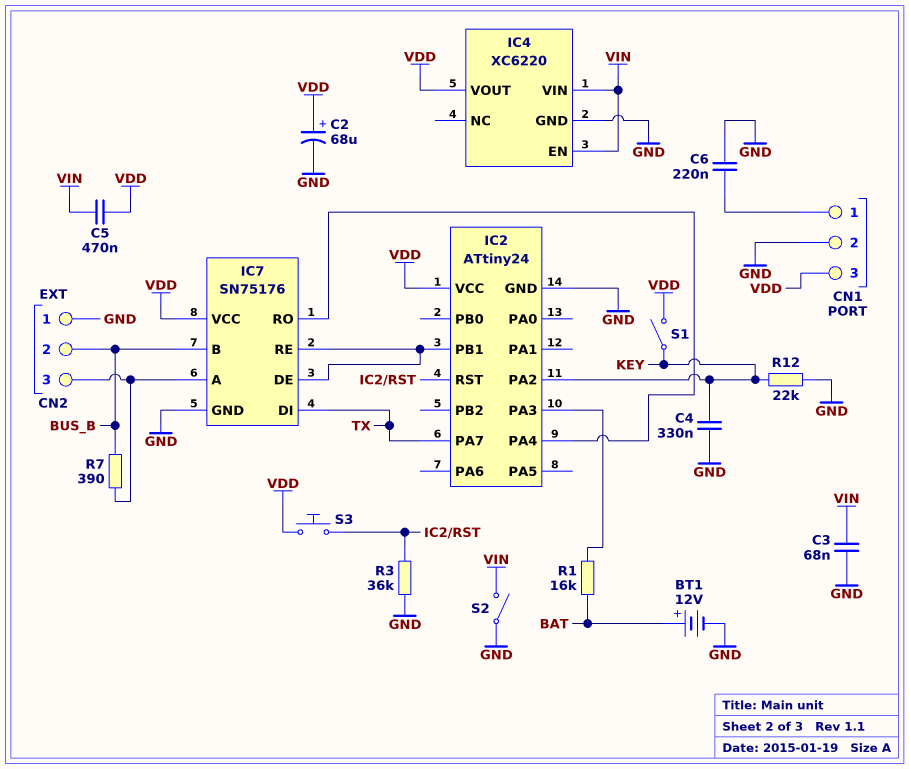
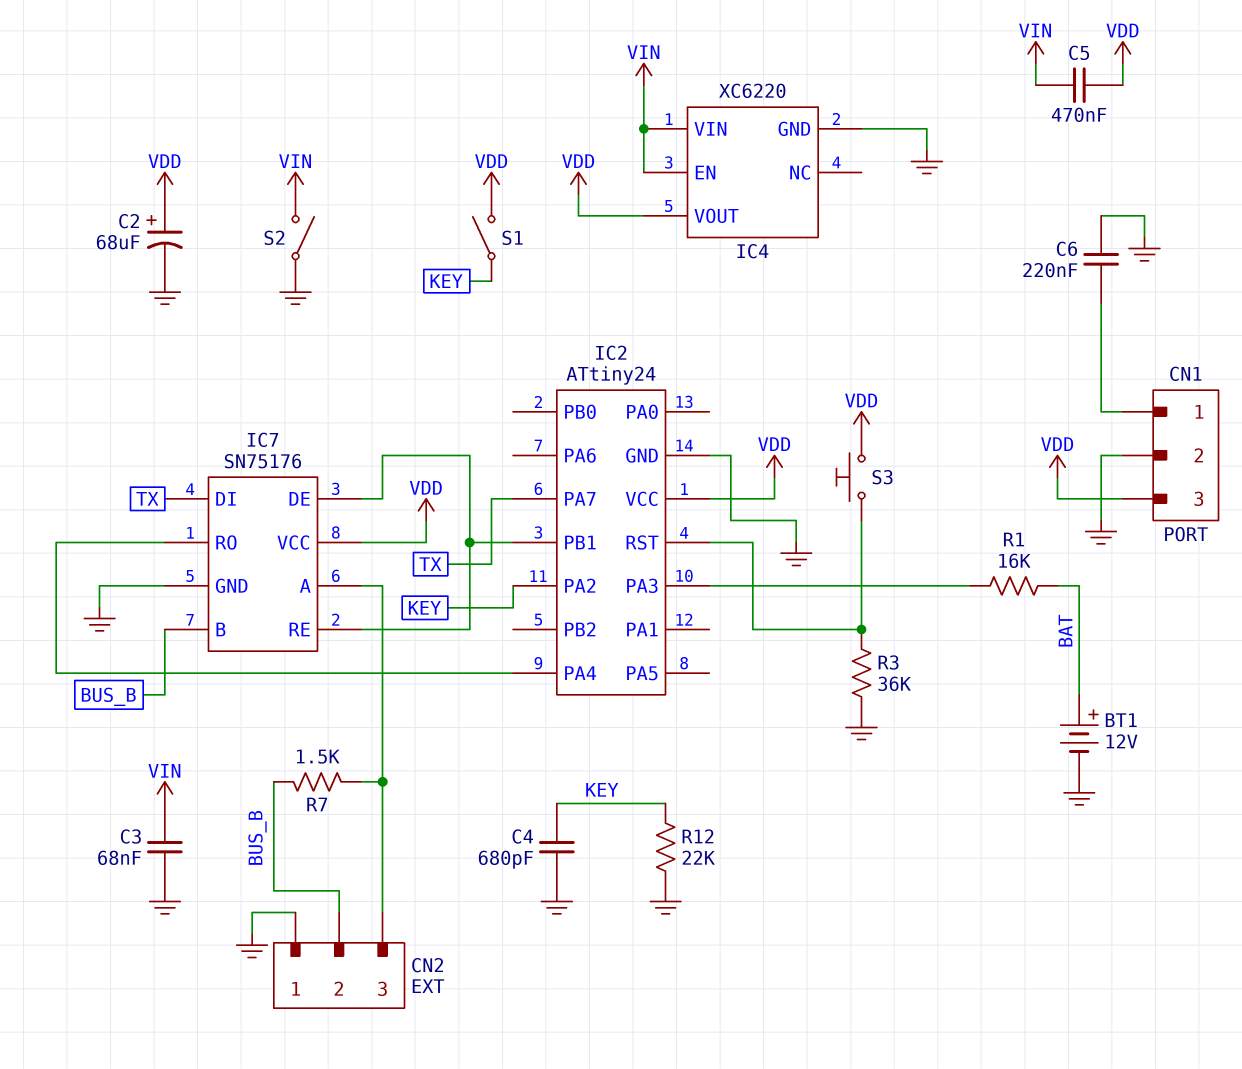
C4: 330nF (GND, KEY) -> 680pF (GND, KEY)
R7: 390 (BUS_B, CN2/3) -> 1.5k (BUS_B, CN2/3)

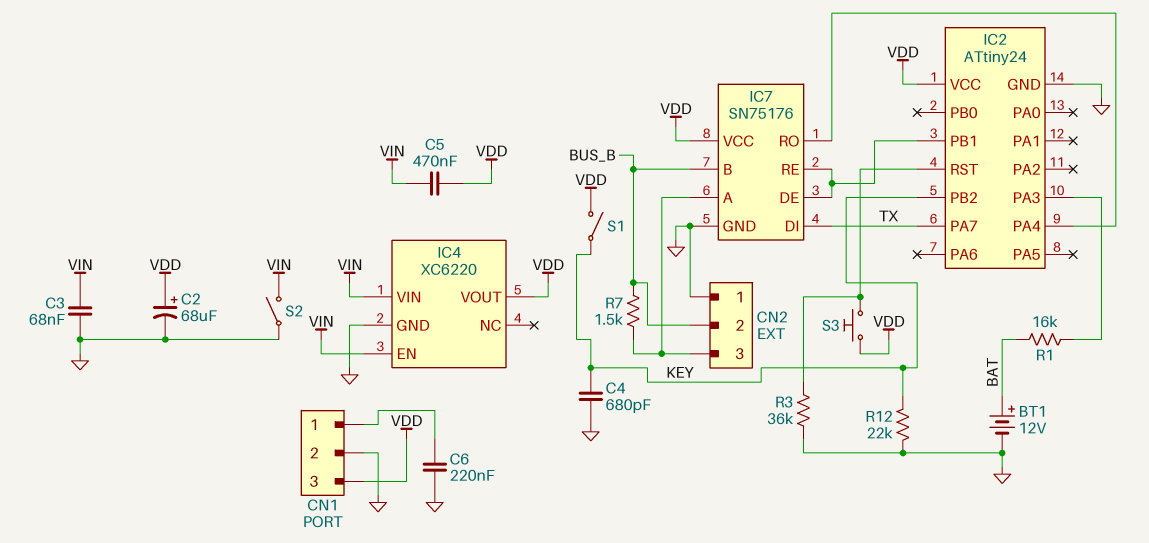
IC2 pin PA2: KEY -> none
IC2 pin PB2: none -> KEY

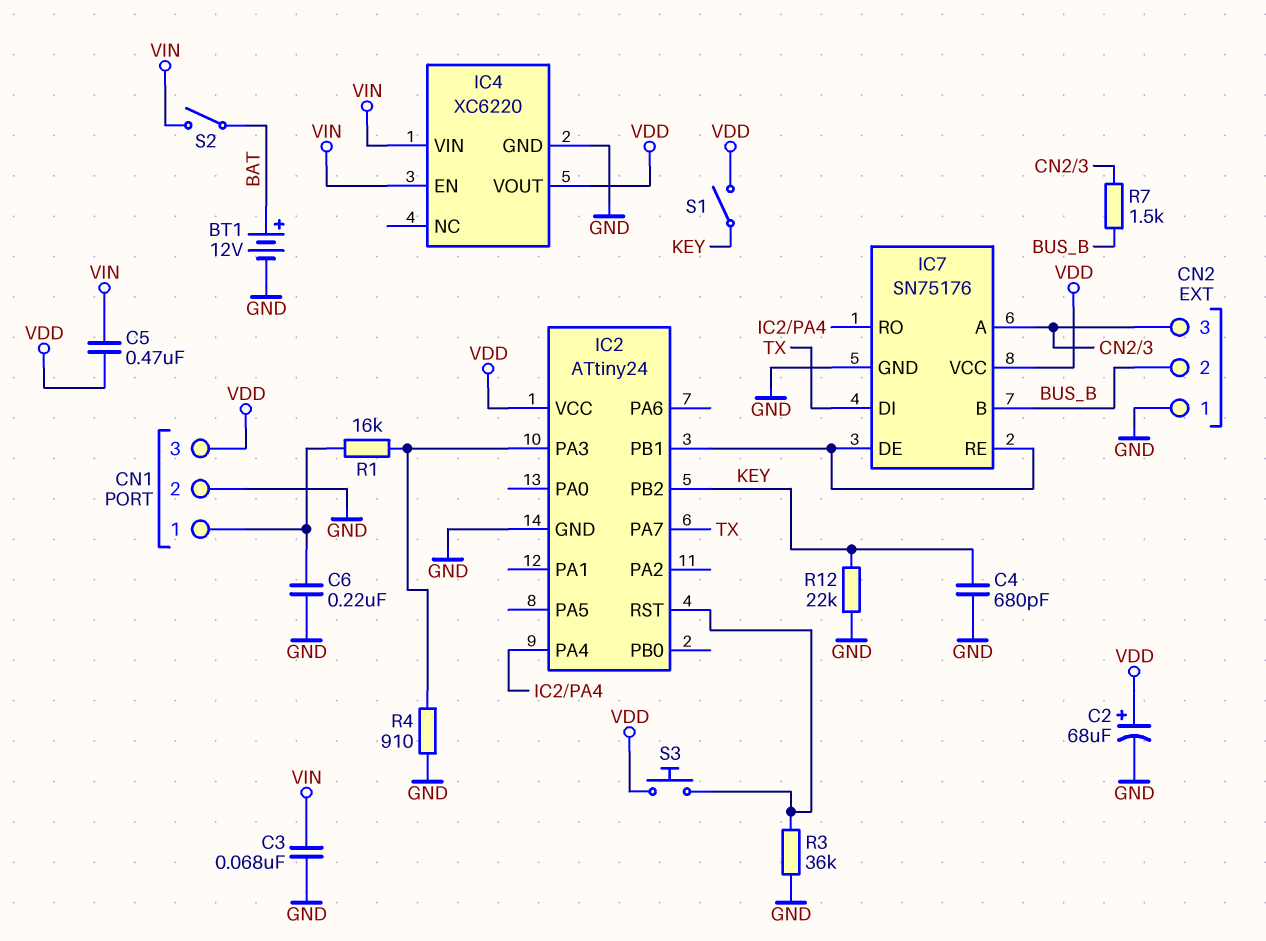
R1: 16k (BAT, IC2/PA3) -> 16k (CN1/1, IC2/PA3)
R4: none -> 910 (GND, IC2/PA3)
S2: switch (GND, VIN) -> switch (BAT, VIN)

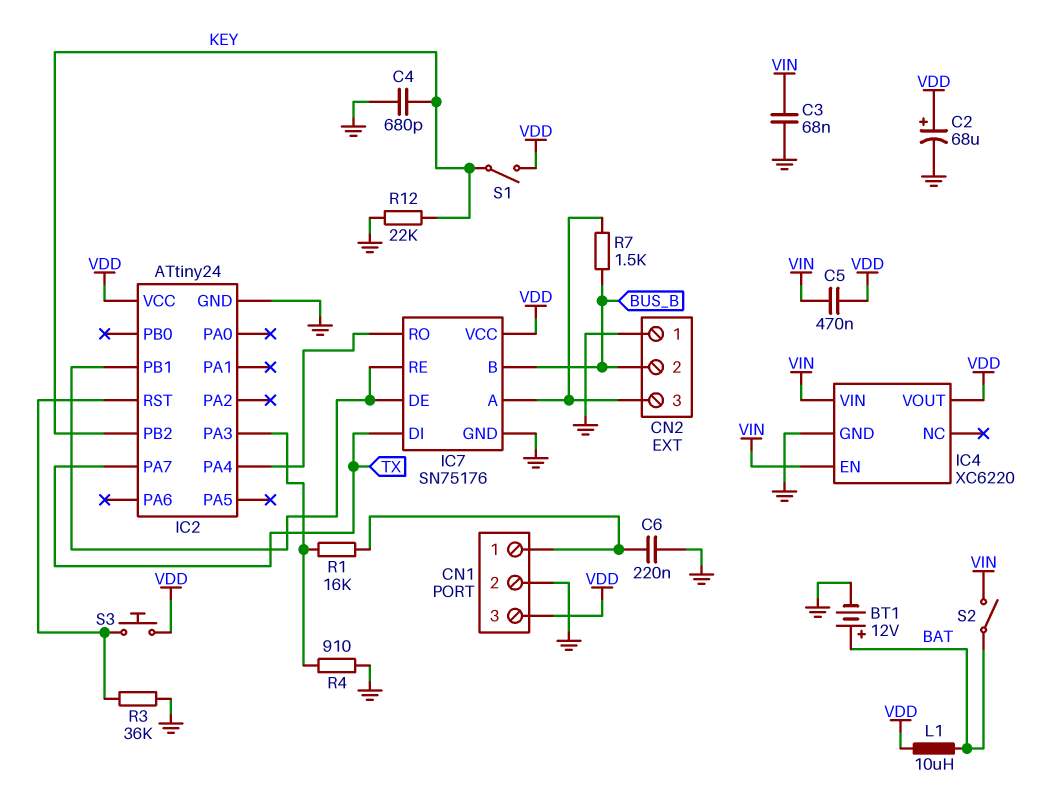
L1: none -> 10uH (BAT, VDD)

